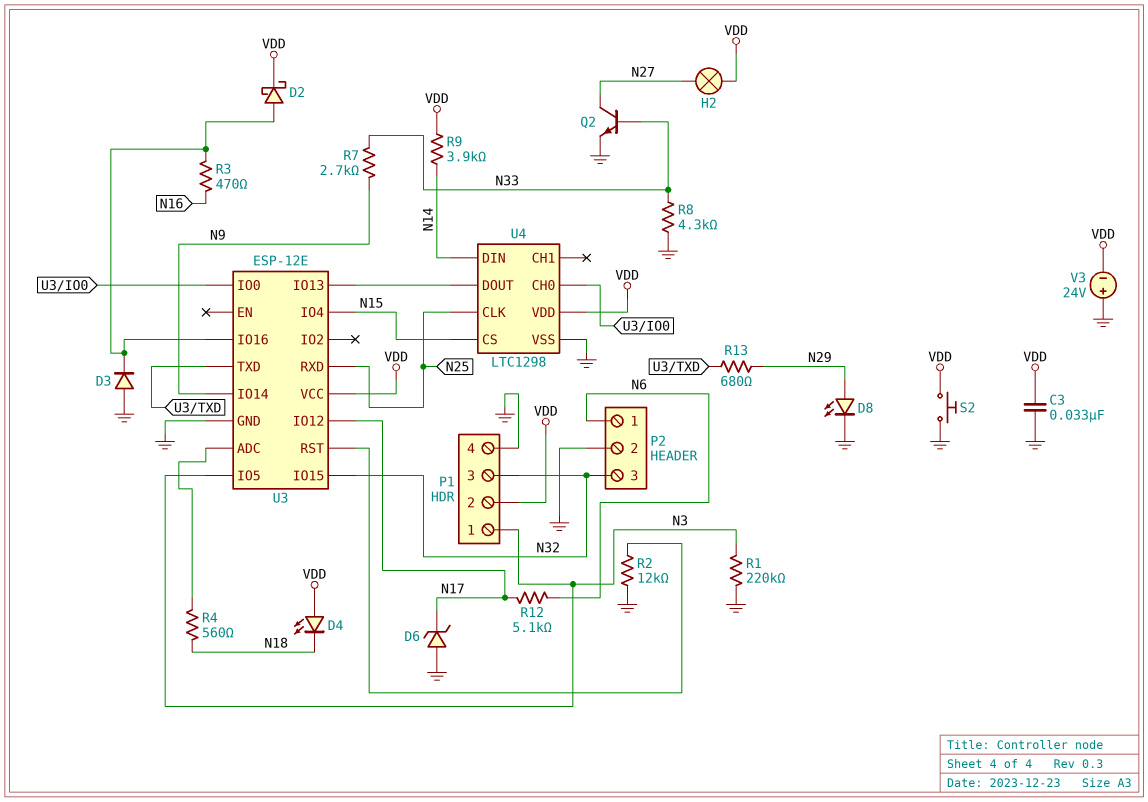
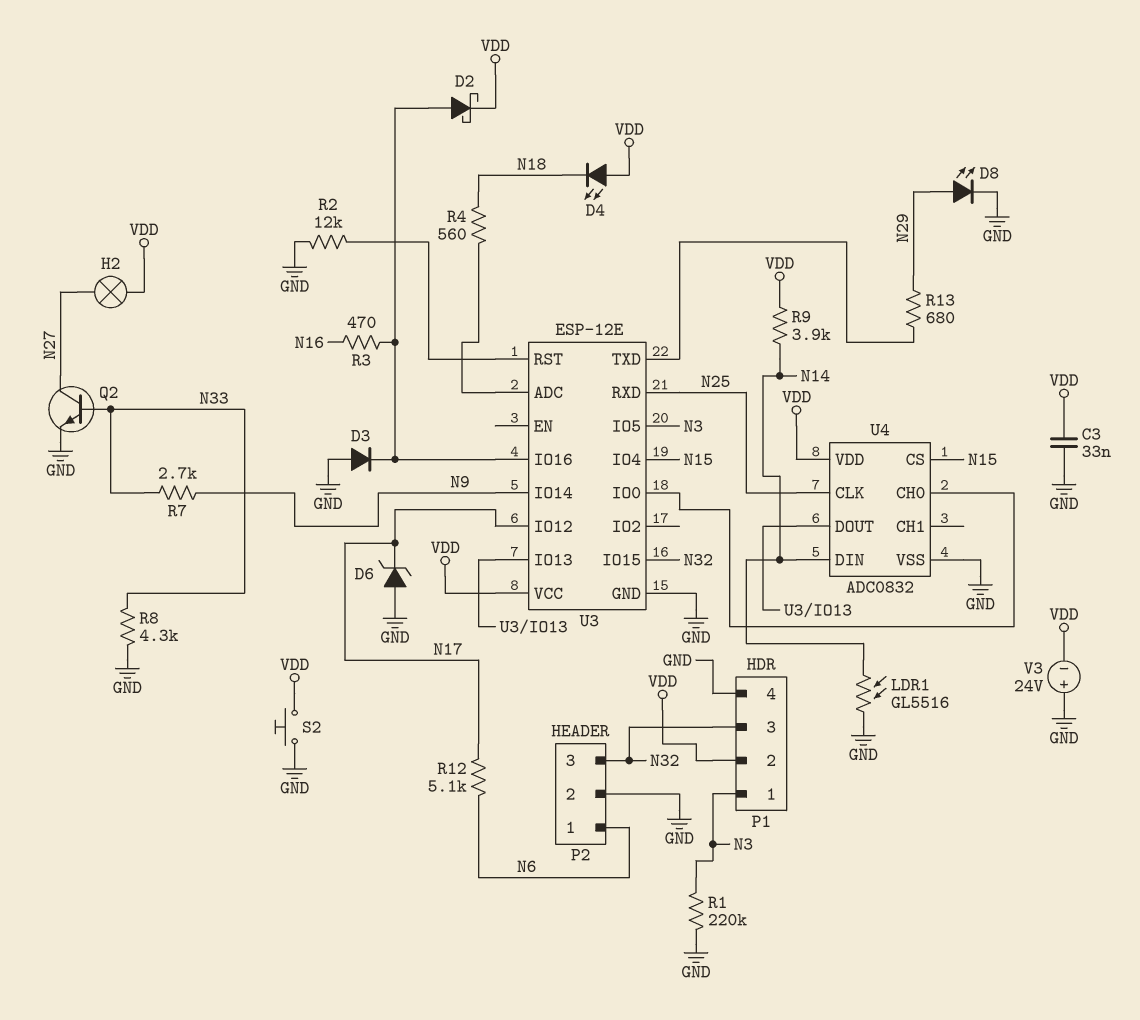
LDR1: none -> GL5516 (GND, N14)
U4: LTC1298 -> ADC0832

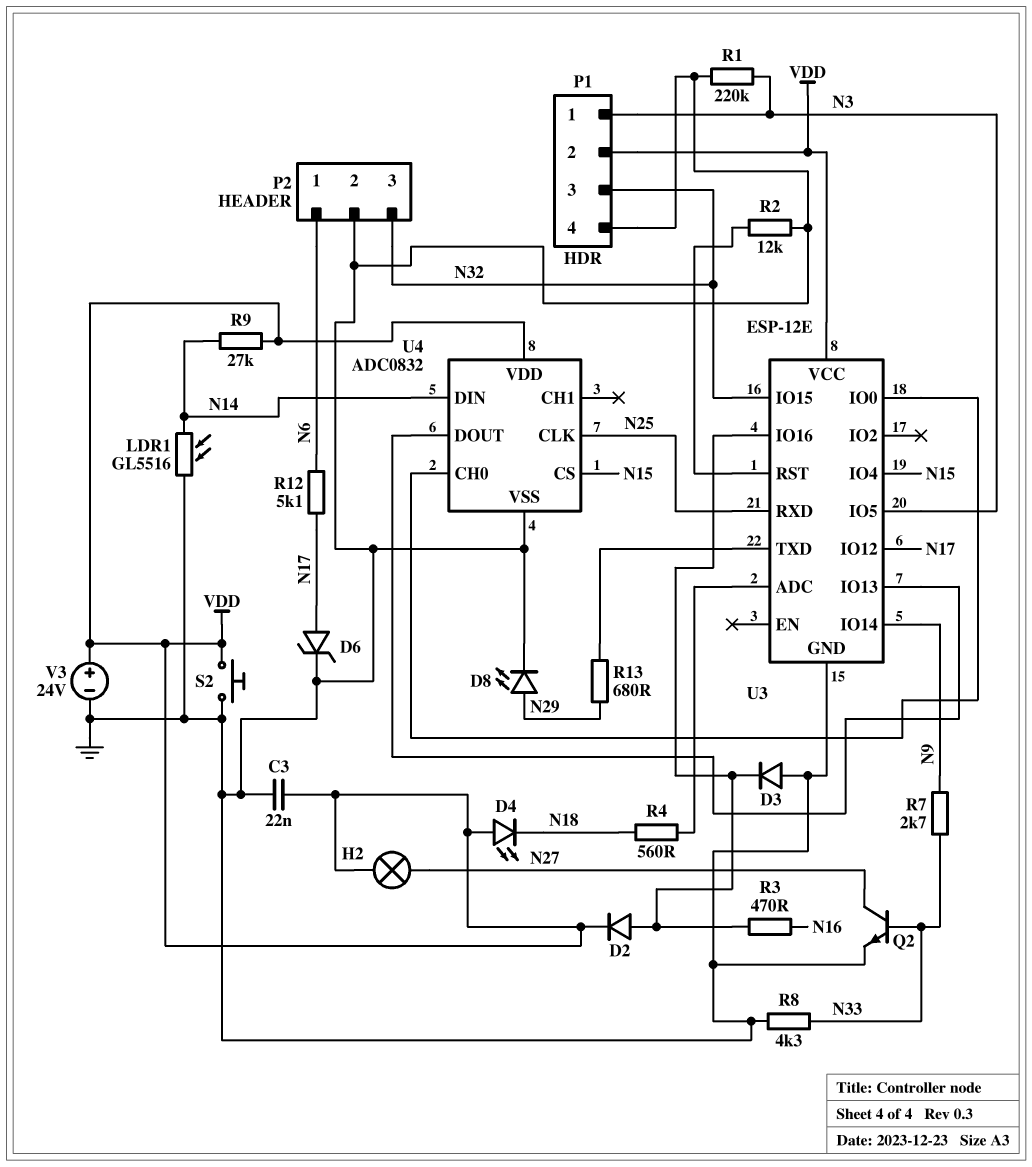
C3: 33nF (GND, VDD) -> 22nF (GND, VDD)
D2: schottky (A U3/IO16, K VDD) -> diode (A U3/IO16, K VDD)
D6: zener (A GND, K N17) -> zener (A N17, K GND)
R9: 3.9k (N14, VDD) -> 27k (N14, VDD)
V3: 24V (plus GND, minus VDD) -> 24V (plus VDD, minus GND)

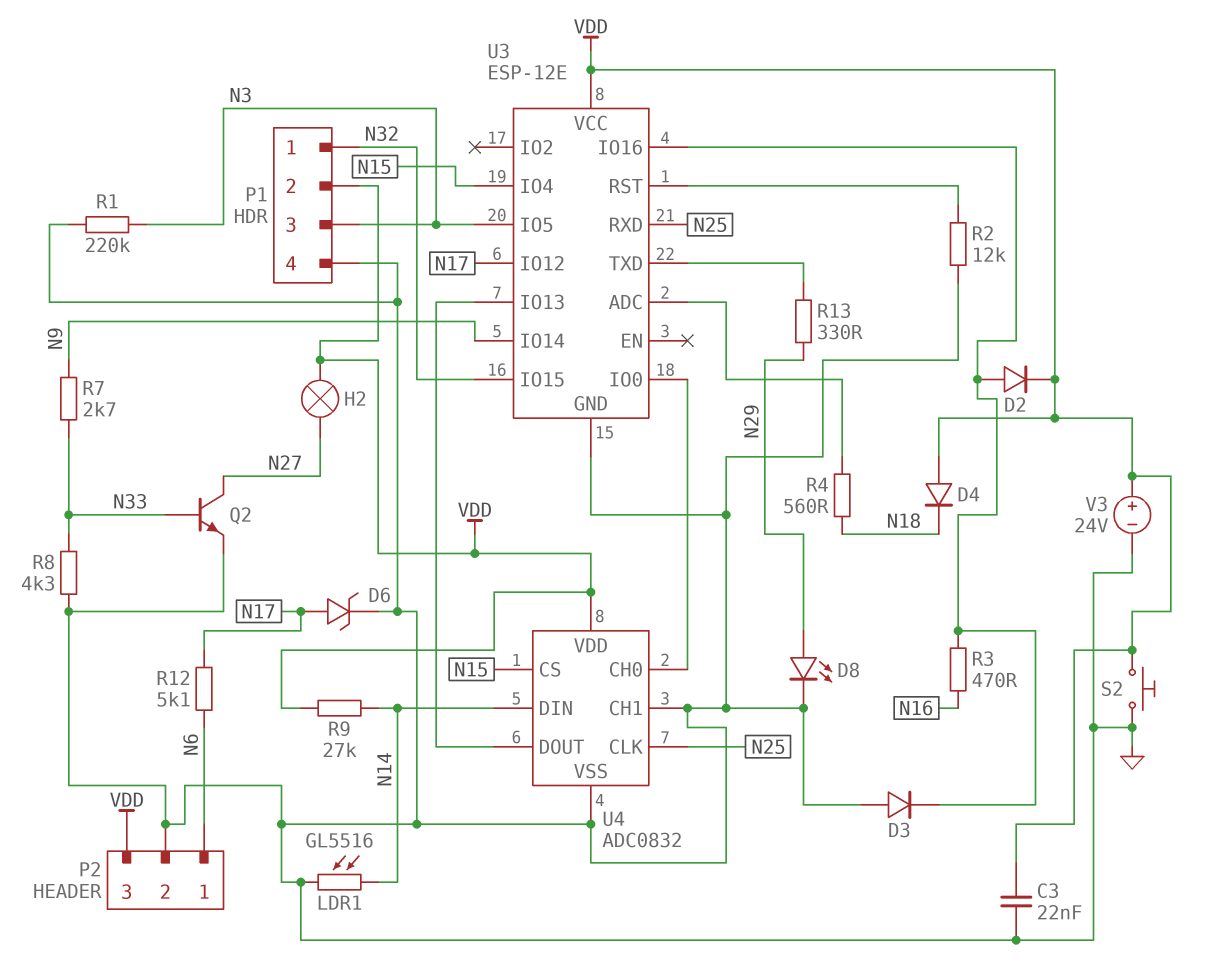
D4: LED (A VDD, K N18) -> diode (A VDD, K N18)
P1 pin 1: N3 -> N32
P1 pin 3: N32 -> N3
P2 pin 3: N32 -> VDD
R13: 680 (N29, U3/TXD) -> 330 (N29, U3/TXD)
U4 pin CH1: none -> GND

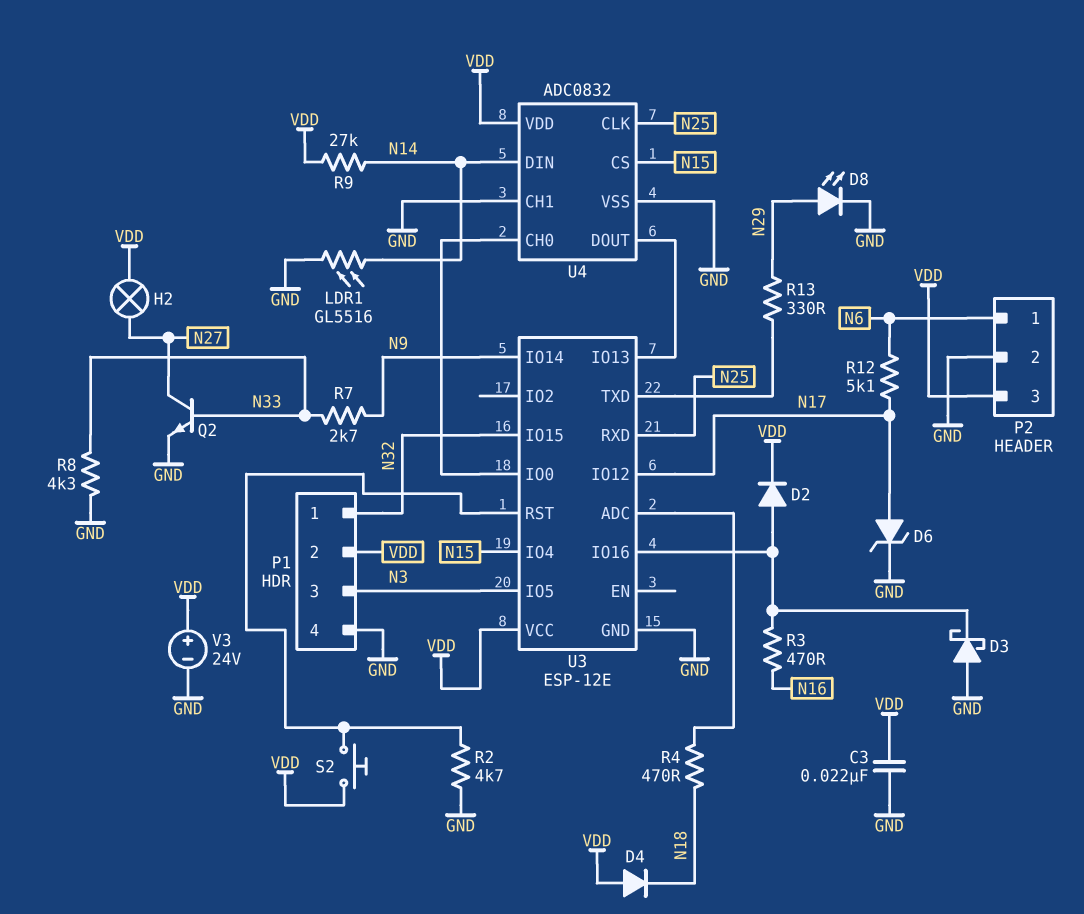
D3: diode (A GND, K U3/IO16) -> schottky (A GND, K U3/IO16)
R1: 220k (GND, N3) -> none
R2: 12k (GND, U3/RST) -> 4.7k (GND, U3/RST)
R4: 560 (N18, U3/ADC) -> 470 (N18, U3/ADC)
S2: button (GND, VDD) -> button (U3/RST, VDD)

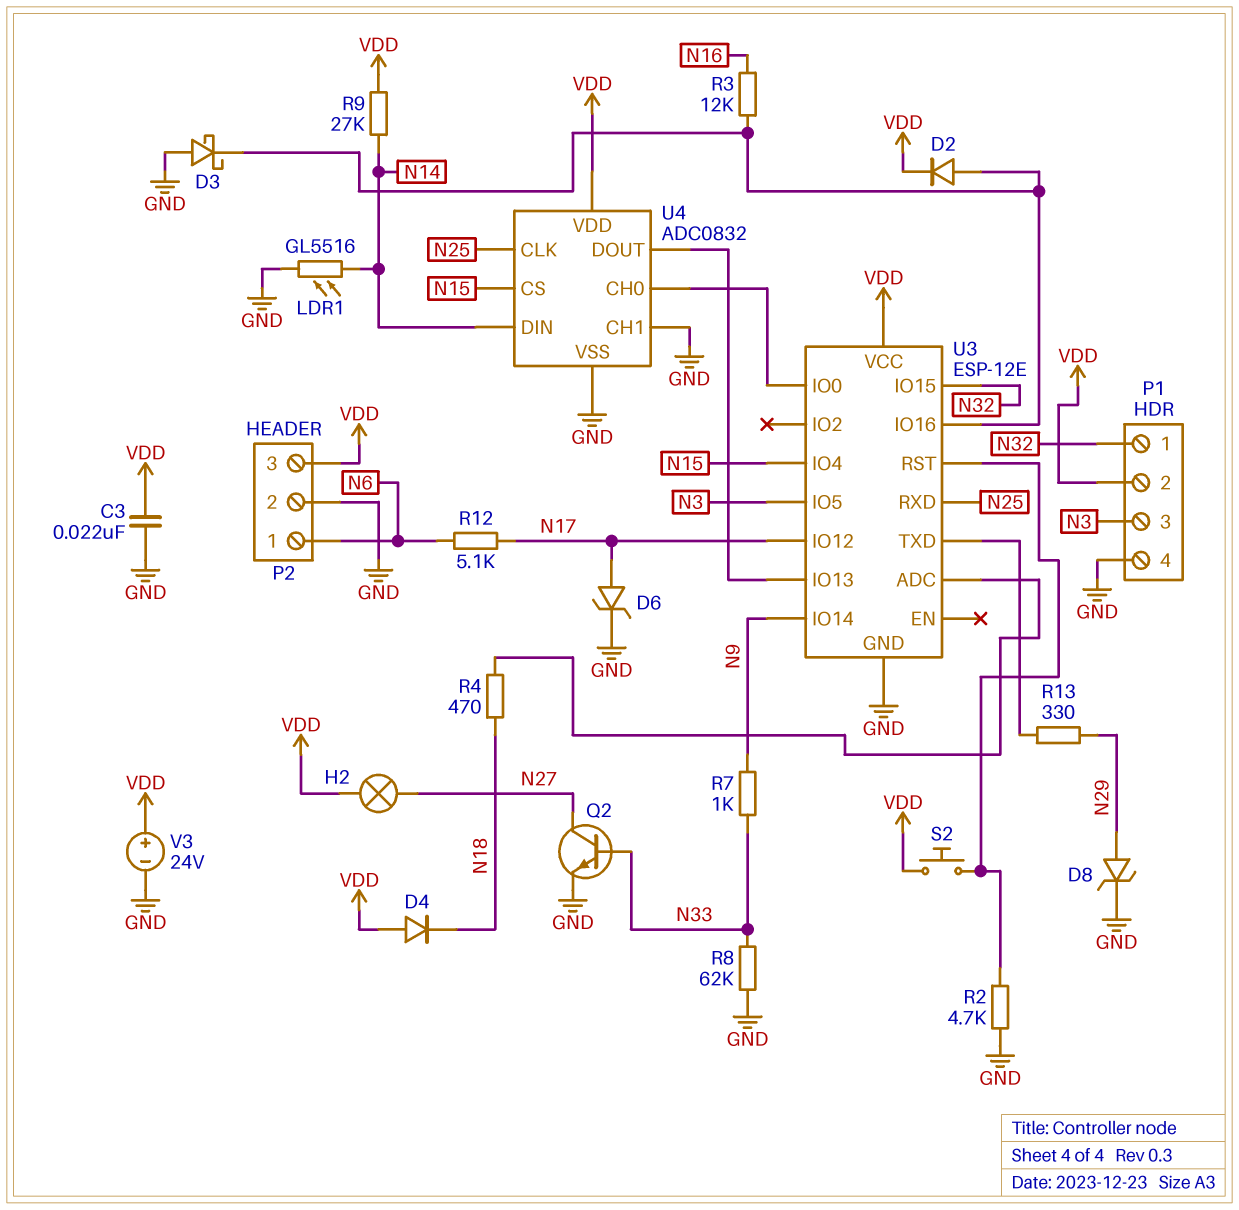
D8: LED (A N29, K GND) -> zener (A N29, K GND)
R3: 470 (N16, U3/IO16) -> 12k (N16, U3/IO16)
R7: 2.7k (N9, N33) -> 1k (N9, N33)
R8: 4.3k (GND, N33) -> 62k (GND, N33)

